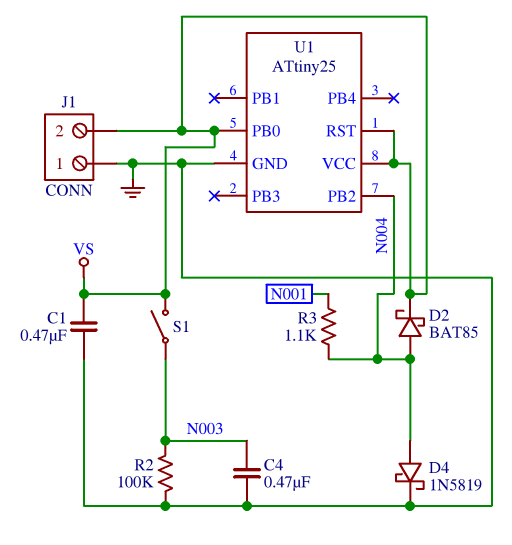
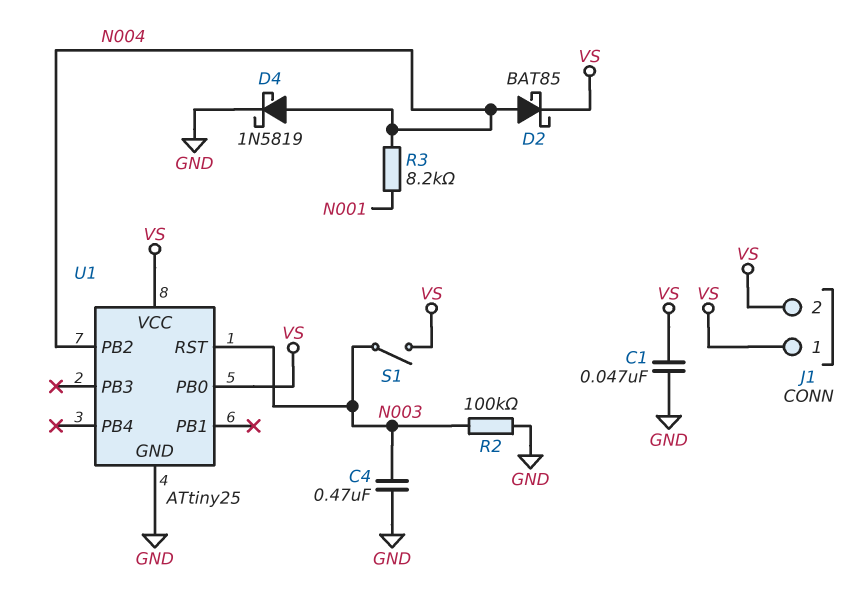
C1: 470nF (GND, VS) -> 47nF (GND, VS)
J1 pin 1: GND -> VS
R3: 1.1k (N001, N004) -> 8.2k (N001, N004)
U1 pin RST: VS -> N003

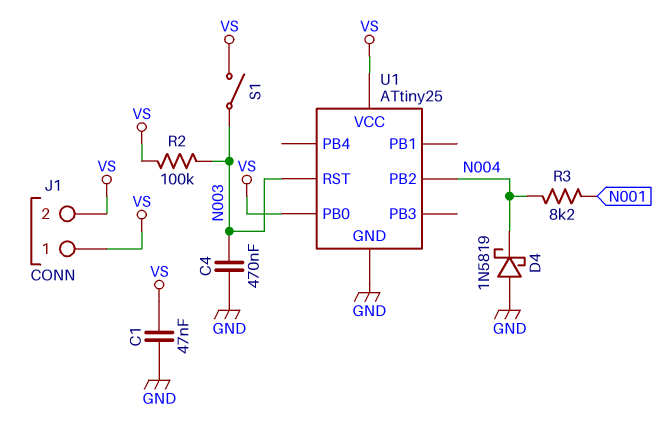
D2: schottky BAT85 (A N004, K VS) -> none
D4: schottky 1N5819 (A N004, K GND) -> schottky 1N5819 (A GND, K N004)
R2: 100k (GND, N003) -> 100k (N003, VS)

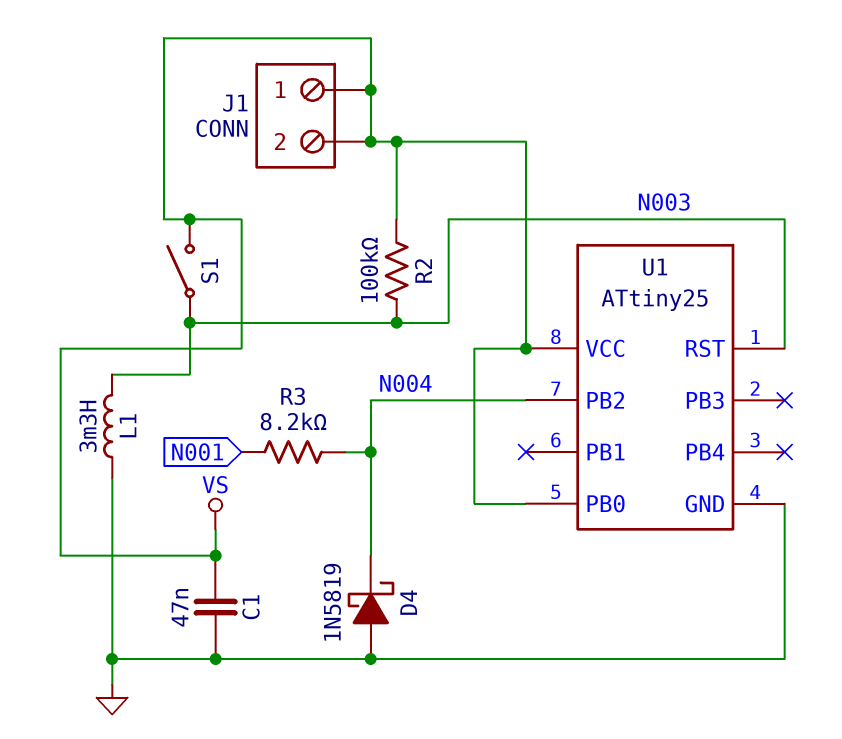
C4: 470nF (GND, N003) -> none
L1: none -> 3.3mH (GND, N003)

